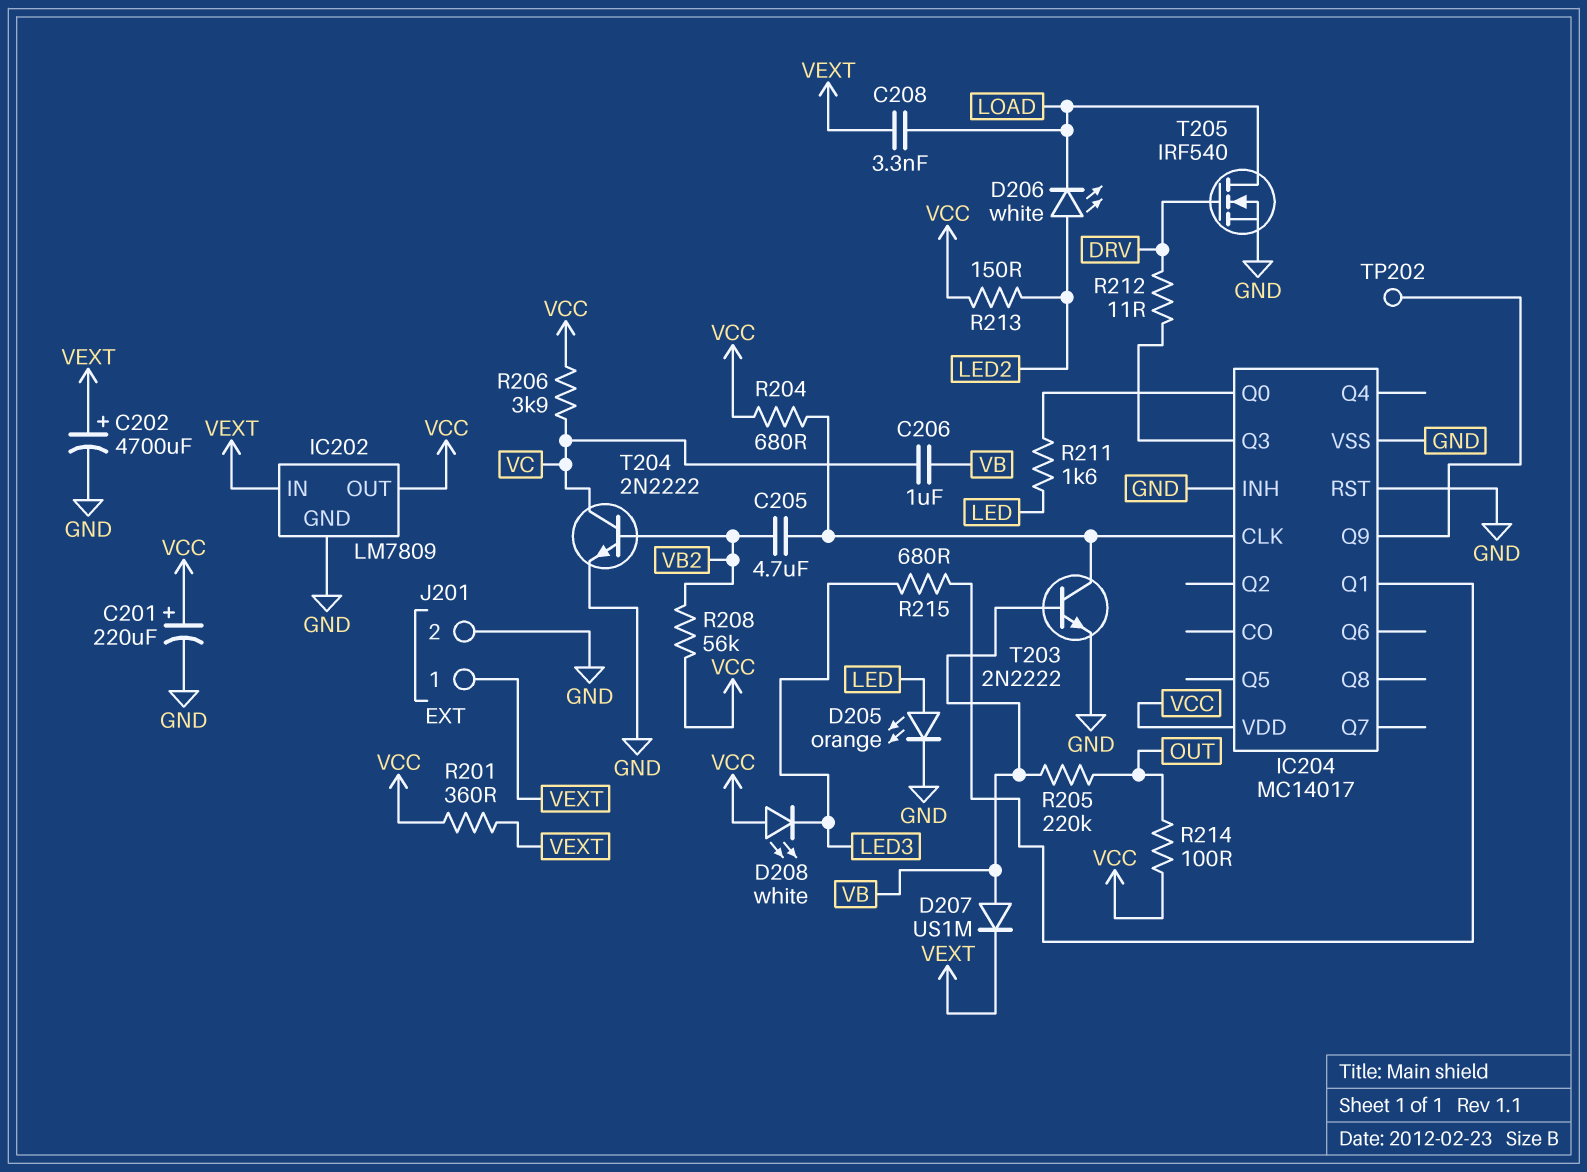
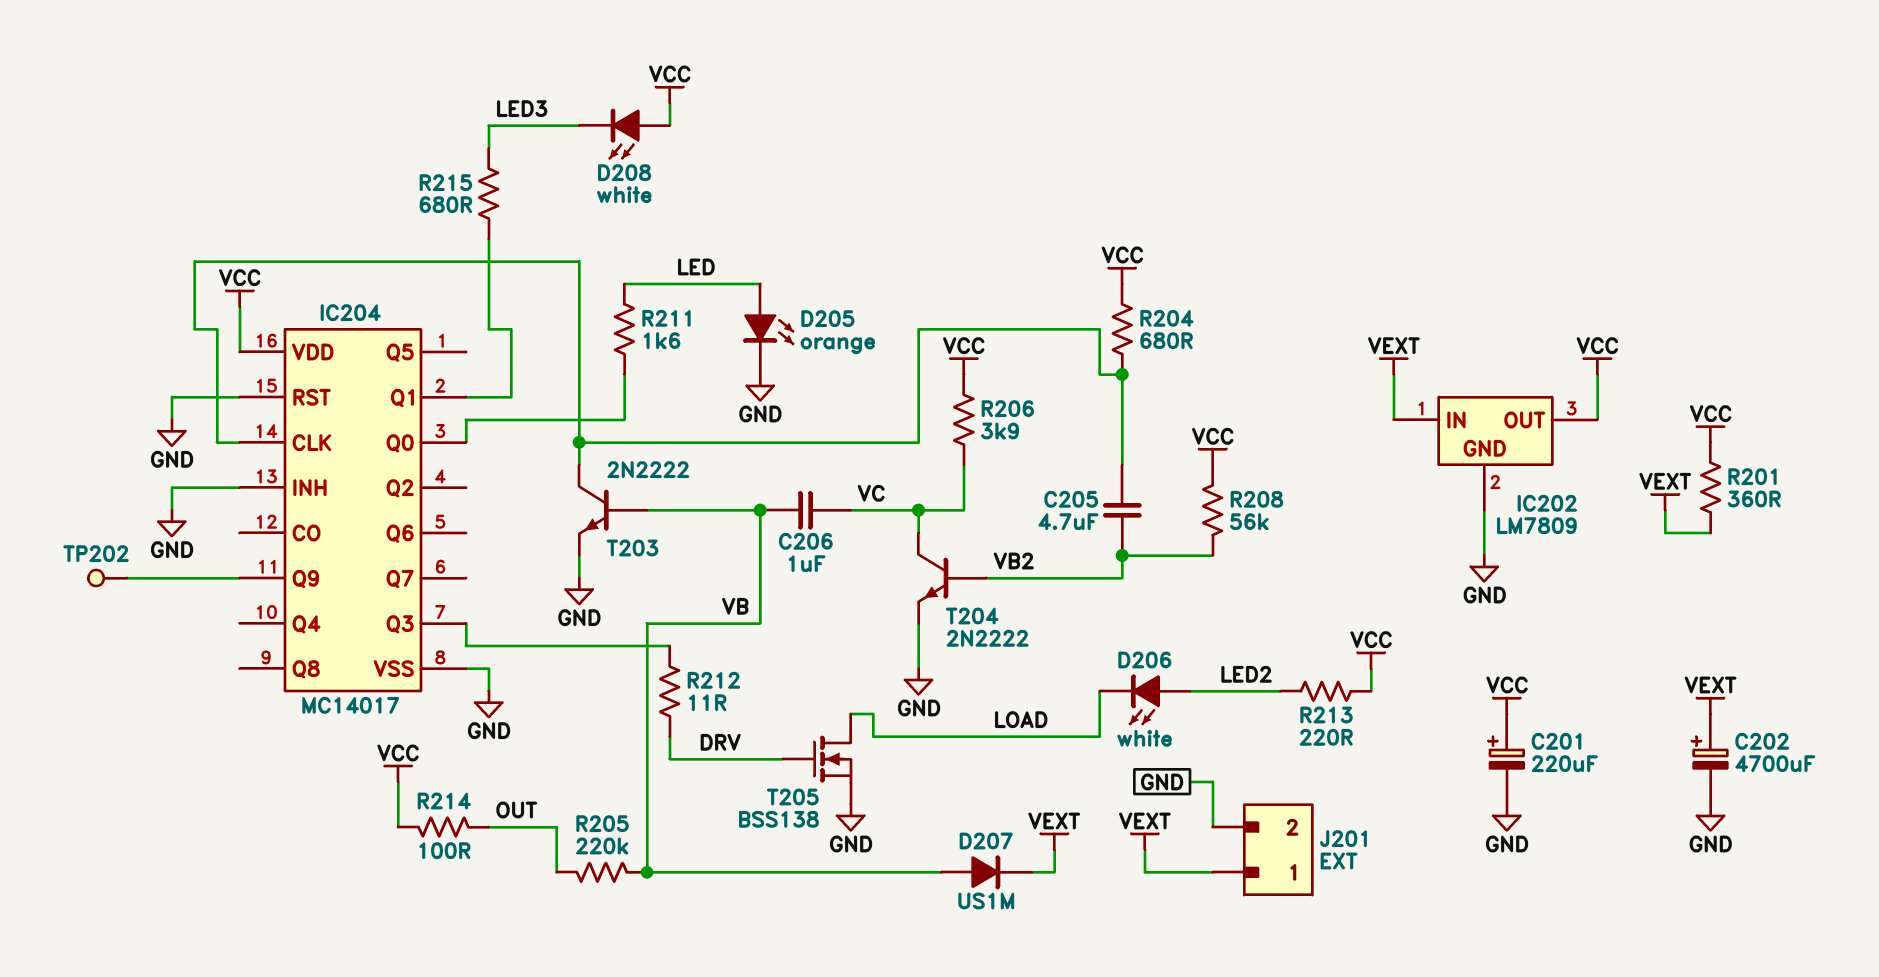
C208: 3.3nF (LOAD, VEXT) -> none
R213: 150 (LED2, VCC) -> 220 (LED2, VCC)
T205: NMOS IRF540 (G DRV, D LOAD, S GND) -> NMOS BSS138 (G DRV, D LOAD, S GND)

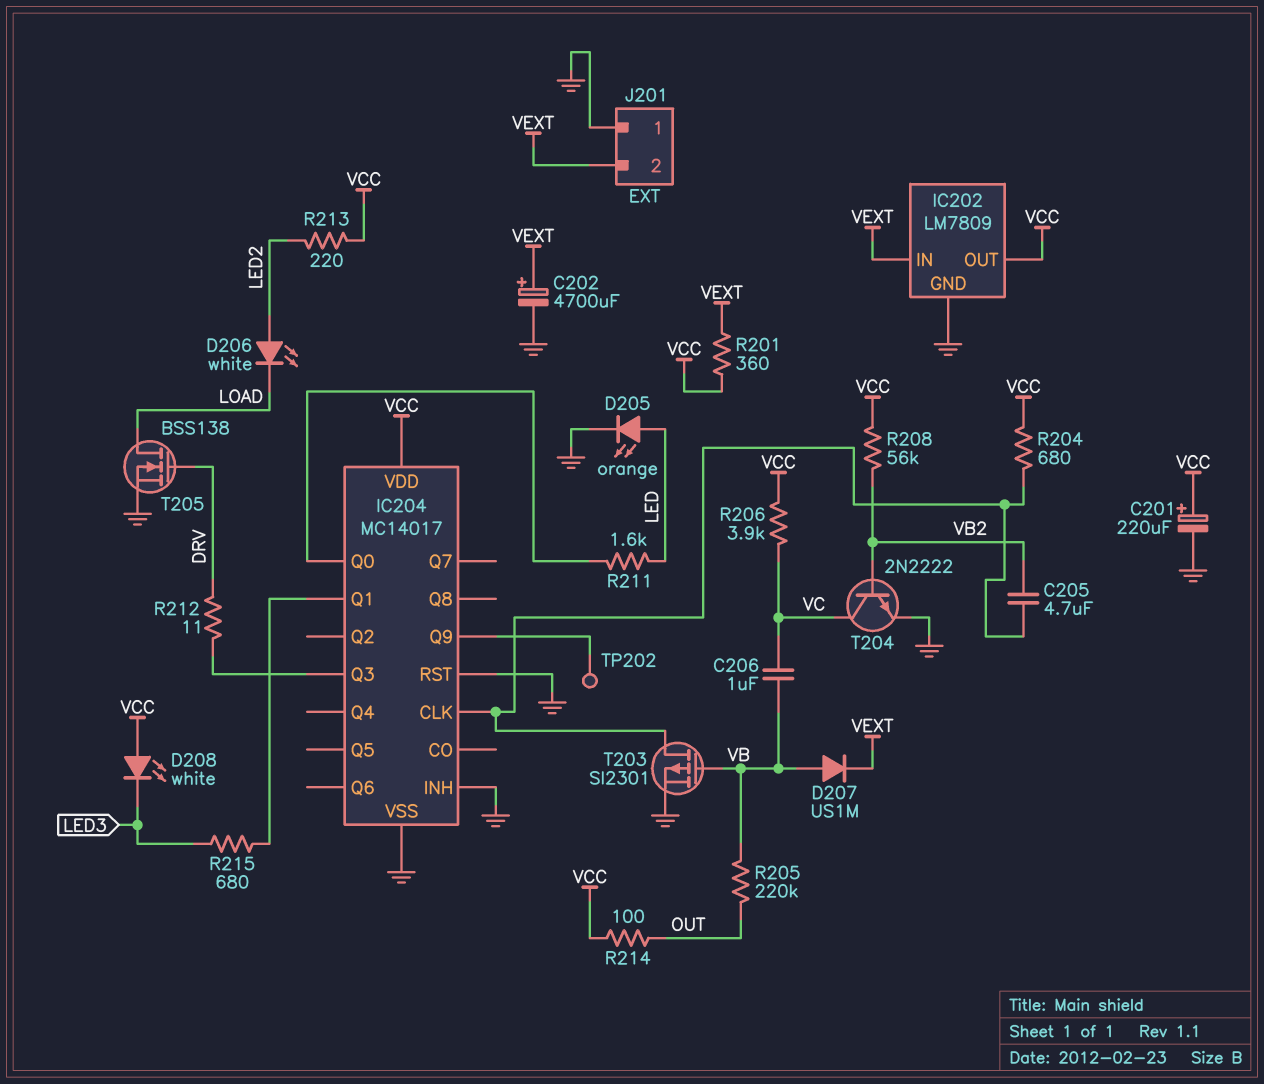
J201 pin 1: VEXT -> GND
J201 pin 2: GND -> VEXT
T203: NPN 2N2222 (B VB, C IC204/CLK, E GND) -> PMOS SI2301 (G VB, D IC204/CLK, S GND)

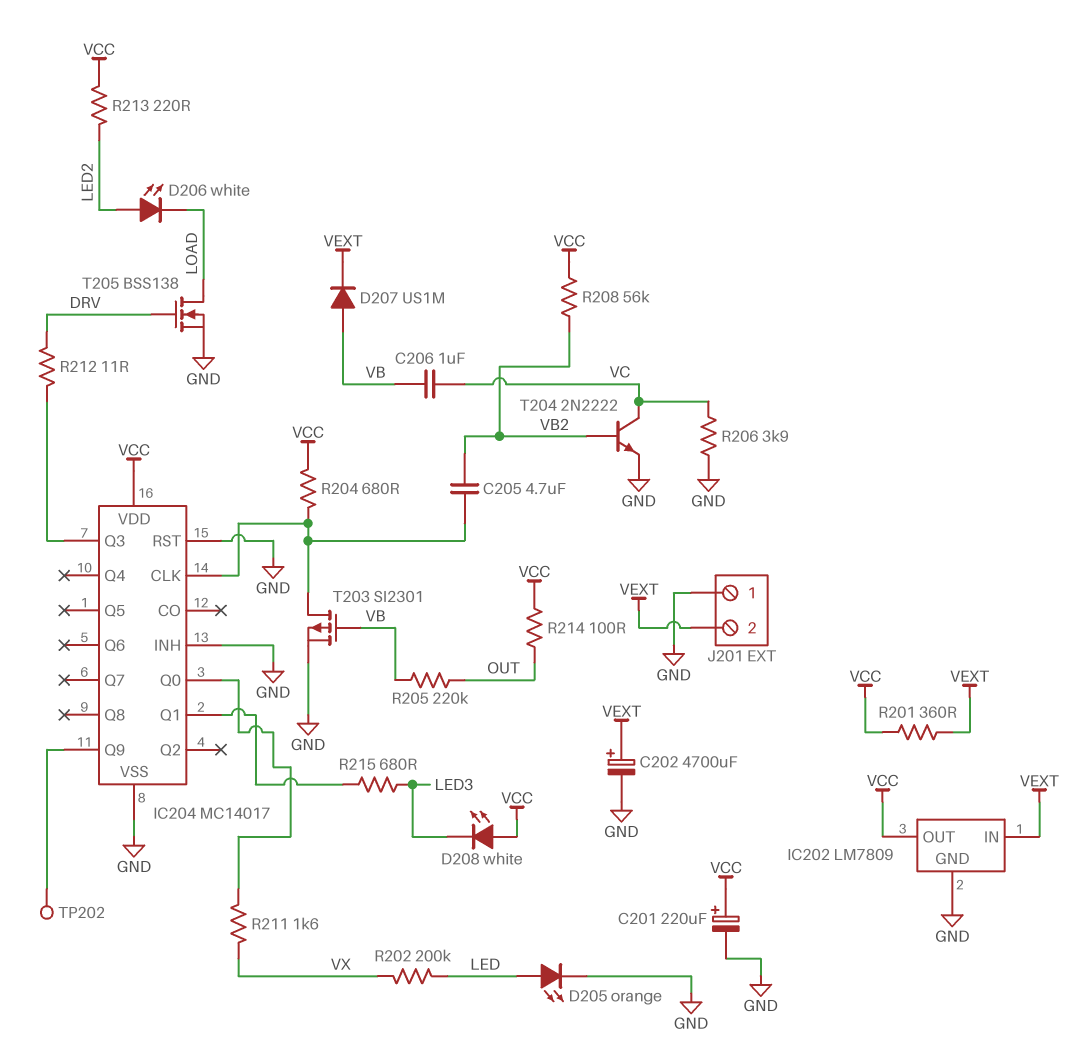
R202: none -> 200k (LED, VX)
R206: 3.9k (VC, VCC) -> 3.9k (GND, VC)
R211: 1.6k (IC204/Q0, LED) -> 1.6k (IC204/Q0, VX)

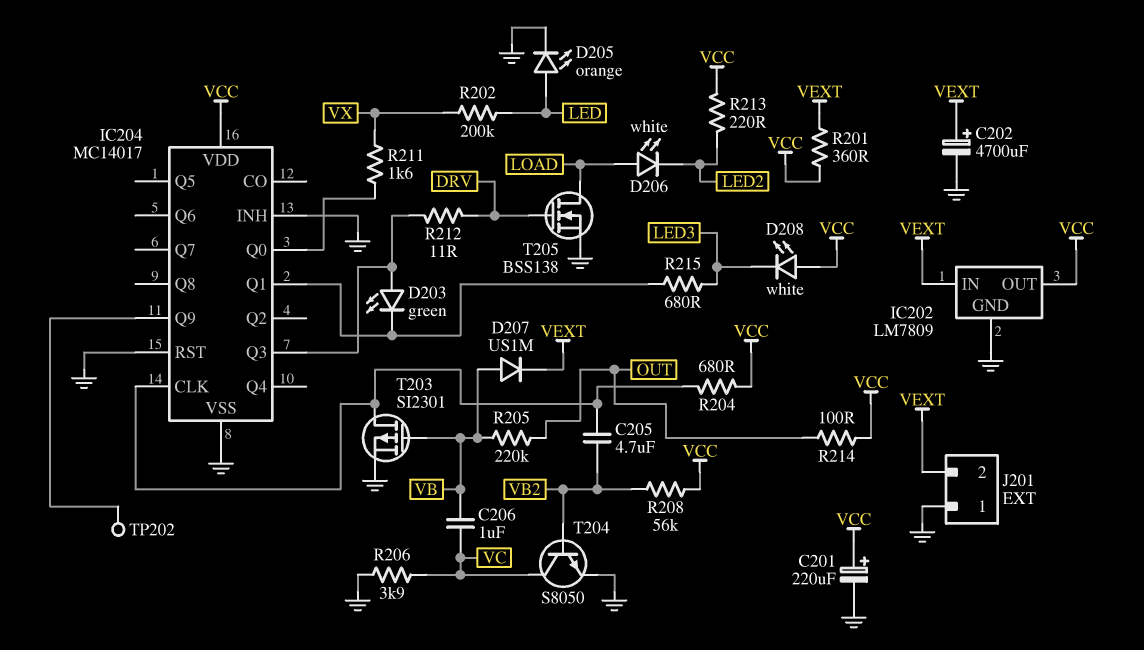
D203: none -> LED green (A IC204/Q3, K IC204/Q1)
D206: LED white (A LED2, K LOAD) -> LED white (A LOAD, K LED2)
T204: NPN 2N2222 (B VB2, C VC, E GND) -> NPN S8050 (B VB2, C VC, E GND)

